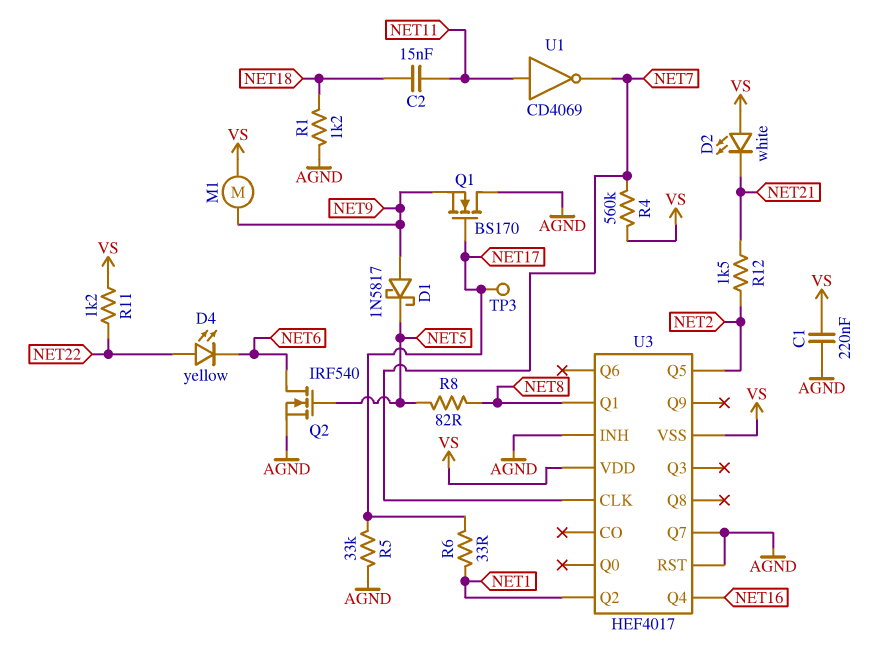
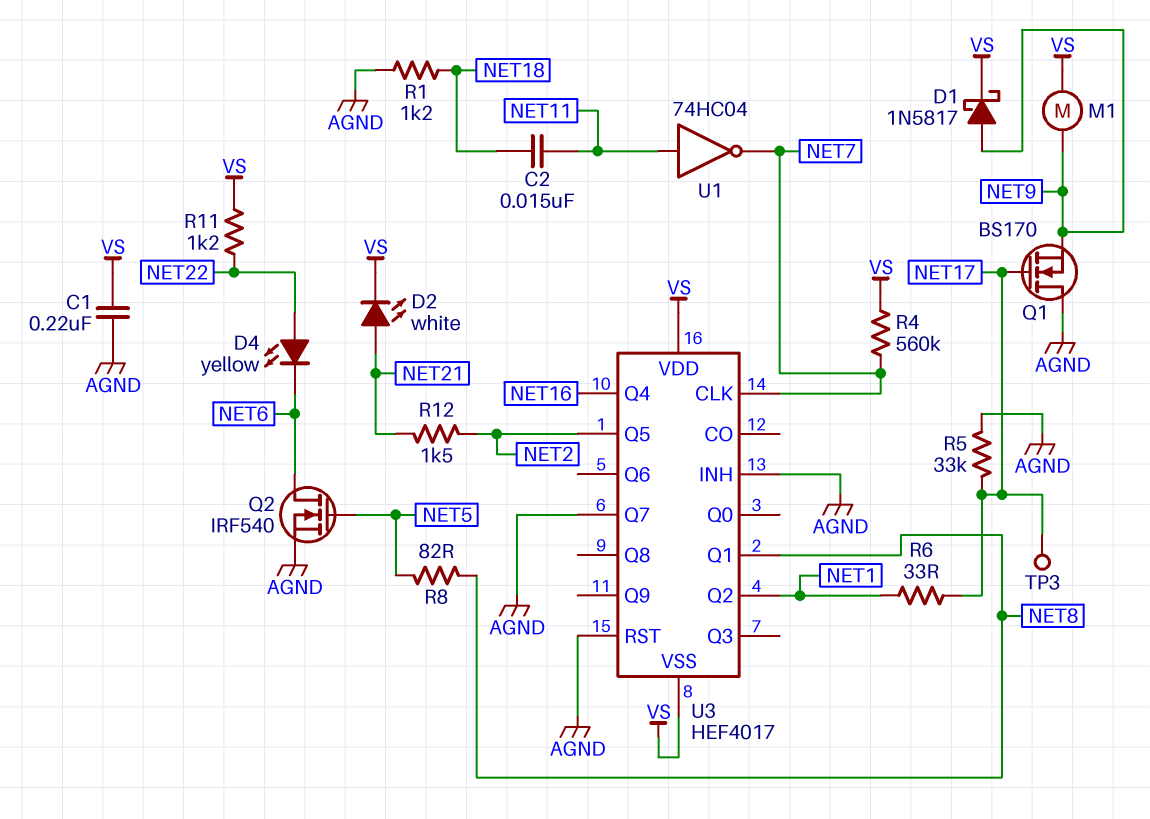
D1: schottky 1N5817 (A NET9, K NET5) -> schottky 1N5817 (A NET9, K VS)
D2: LED white (A VS, K NET21) -> LED white (A NET21, K VS)
U1: NOT CD4069 (in NET11, out NET7) -> NOT 74HC04 (in NET11, out NET7)

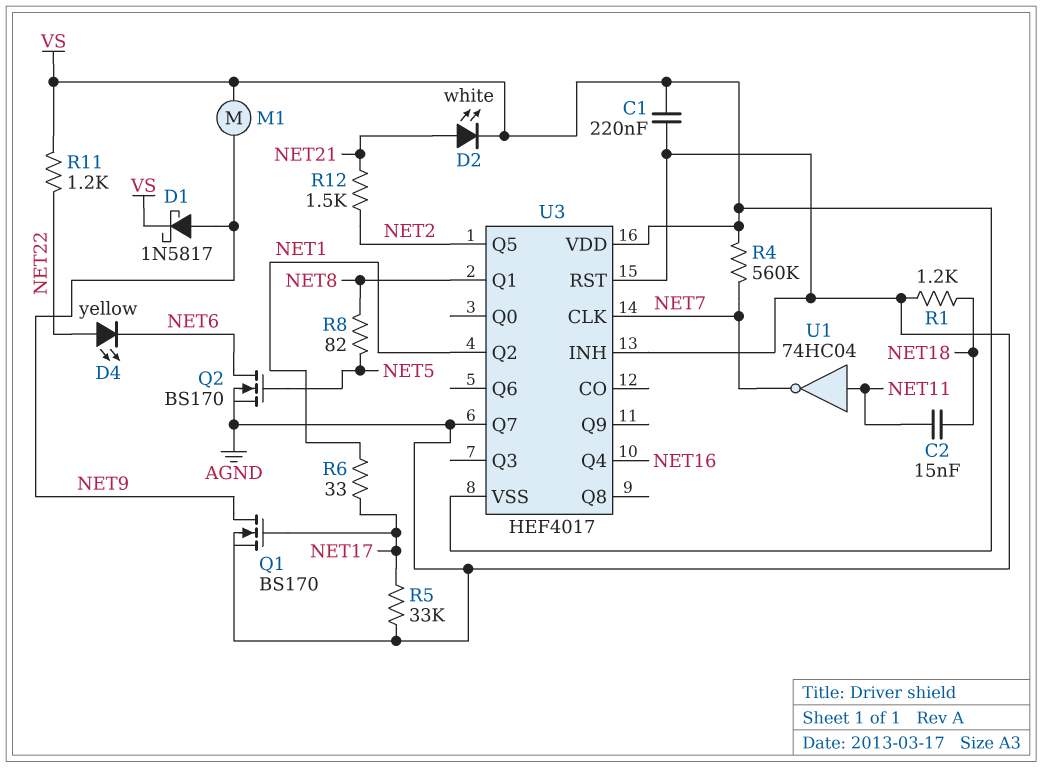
Q1: NMOS BS170 (G NET17, D AGND, S NET9) -> NMOS BS170 (G NET17, D NET9, S AGND)
Q2: NMOS IRF540 (G NET5, D NET6, S AGND) -> NMOS BS170 (G NET5, D NET6, S AGND)
TP3: test point (NET17) -> none

